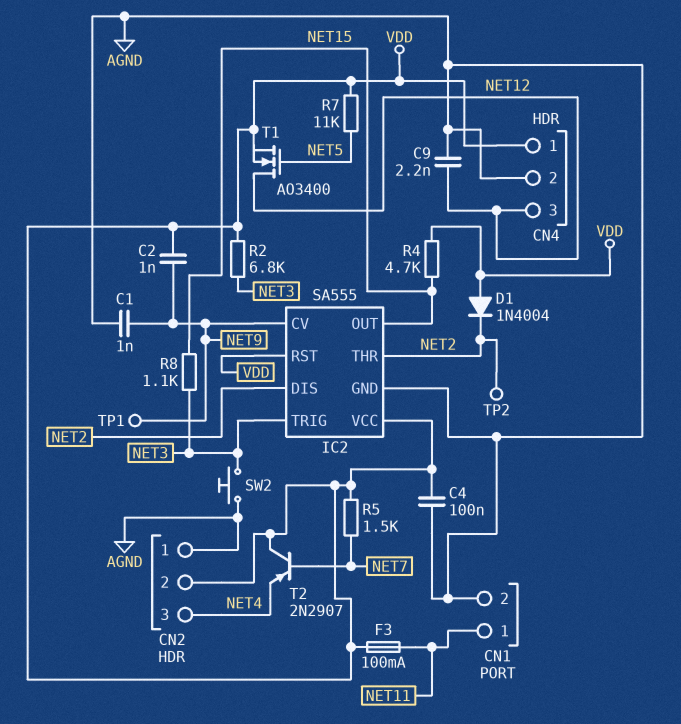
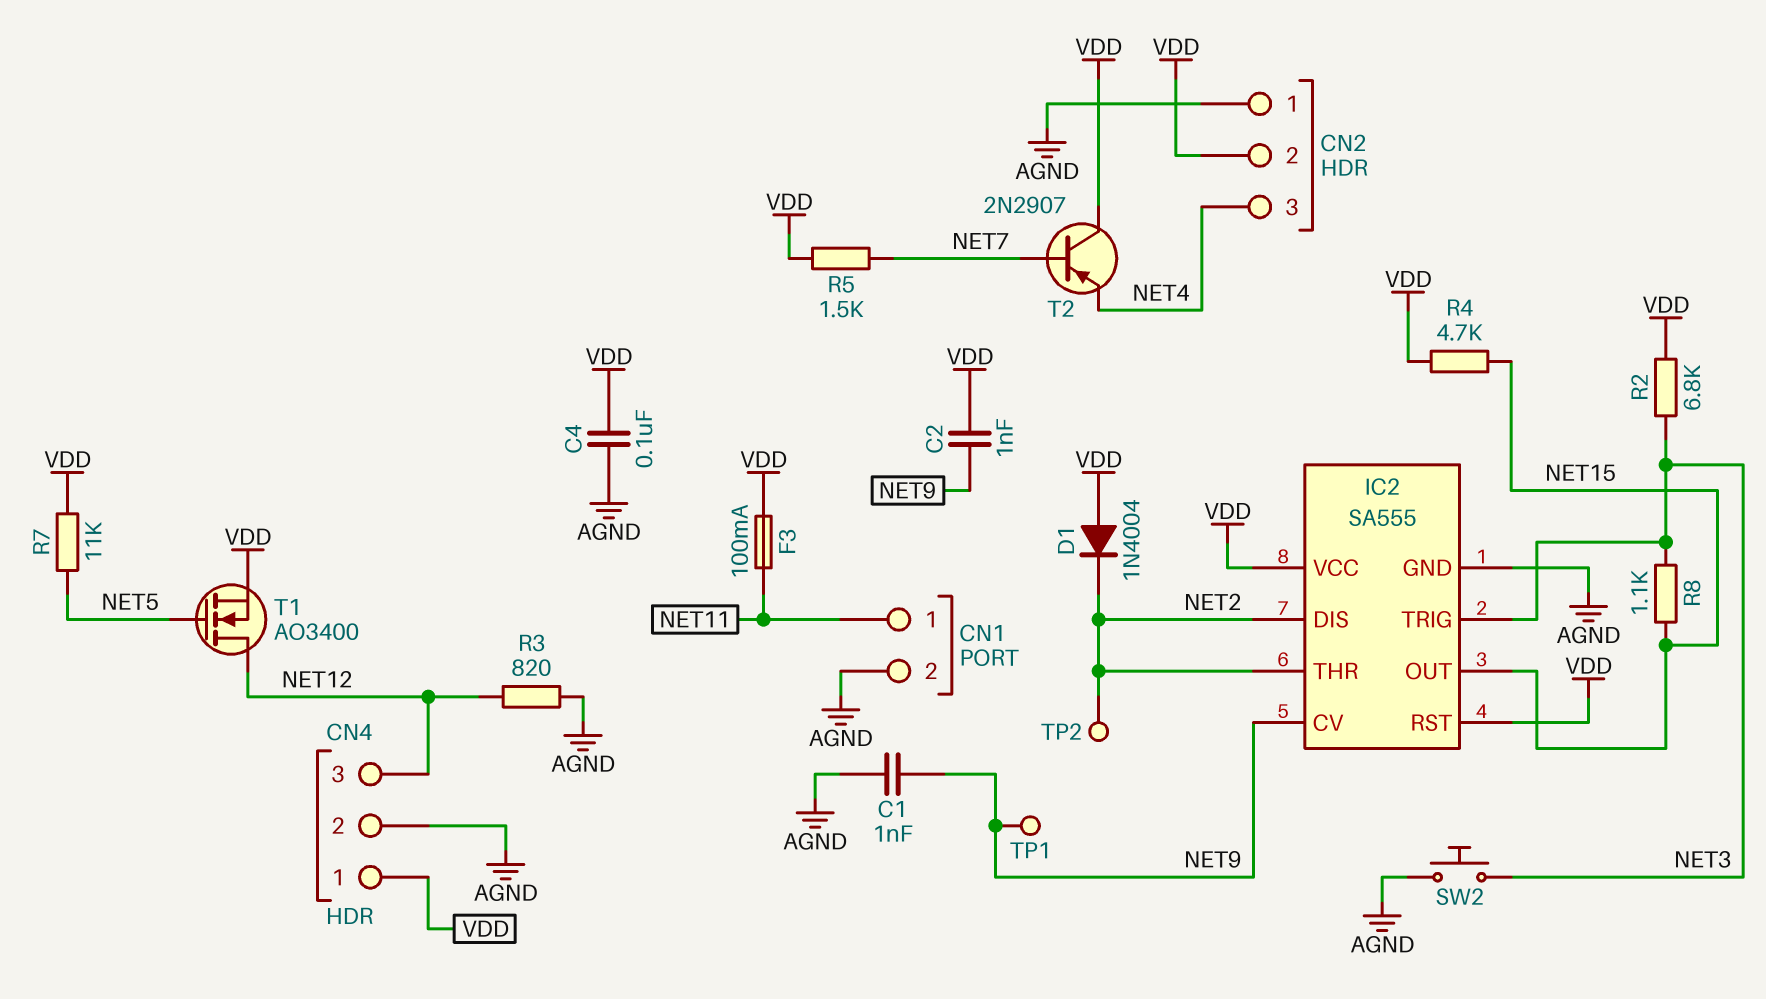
C9: 2.2nF (AGND, NET12) -> none
R3: none -> 820 (AGND, NET12)

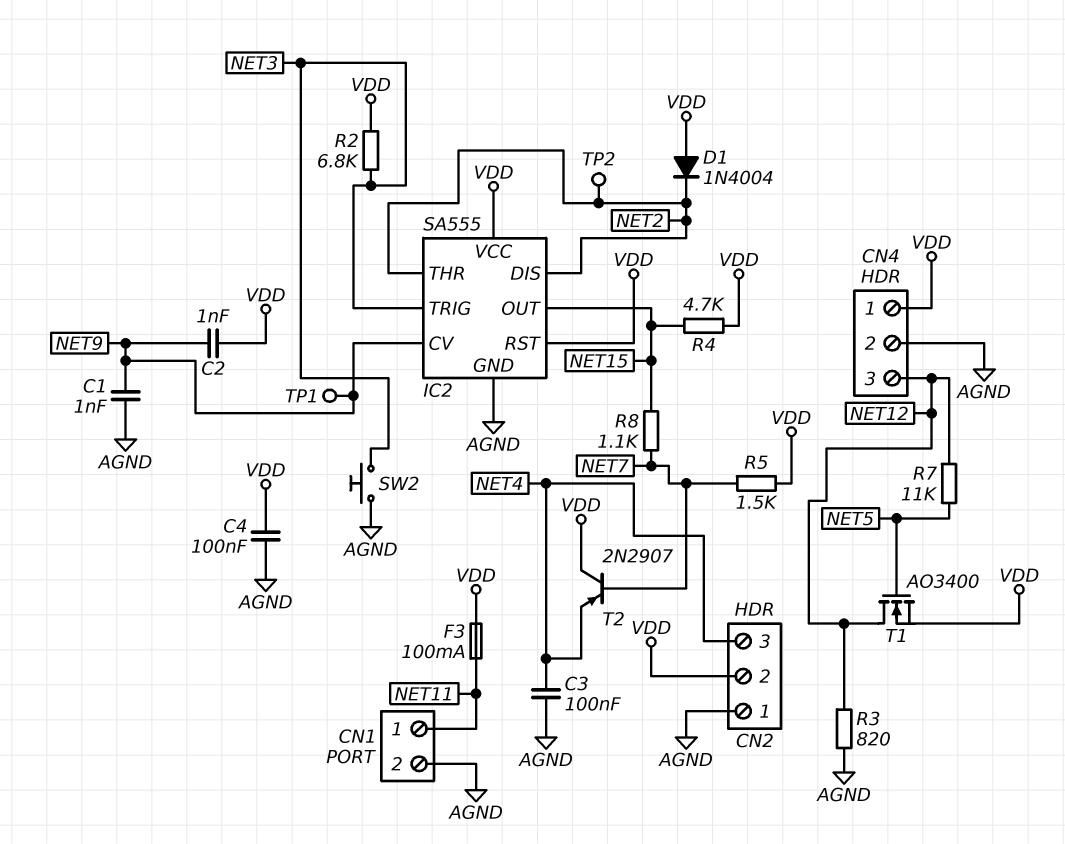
C3: none -> 100nF (AGND, NET4)
R7: 11k (NET5, VDD) -> 11k (NET5, NET12)
R8: 1.1k (NET3, NET15) -> 1.1k (NET7, NET15)

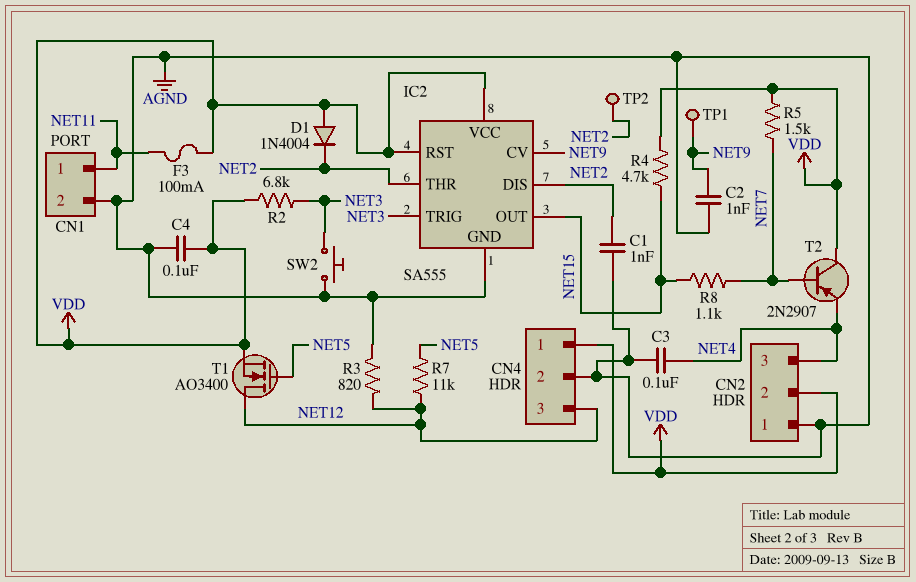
C1: 1nF (AGND, NET9) -> 1nF (AGND, NET2)
C2: 1nF (NET9, VDD) -> 1nF (AGND, NET9)

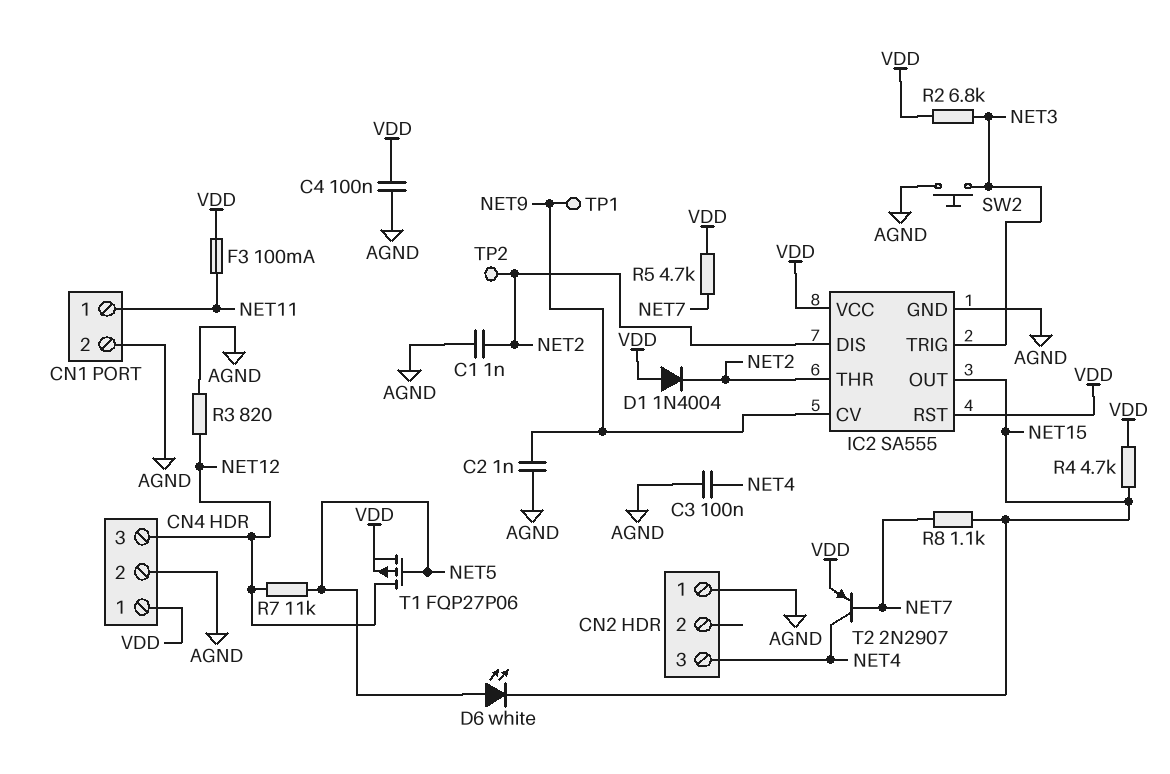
CN2 pin 2: VDD -> none
D6: none -> LED white (A NET5, K NET15)
R5: 1.5k (NET7, VDD) -> 4.7k (NET7, VDD)
T1: NMOS AO3400 (G NET5, D NET12, S VDD) -> PMOS FQP27P06 (G NET5, D NET12, S VDD)
T2: PNP 2N2907 (B NET7, C VDD, E NET4) -> PNP 2N2907 (B NET7, C NET4, E VDD)

